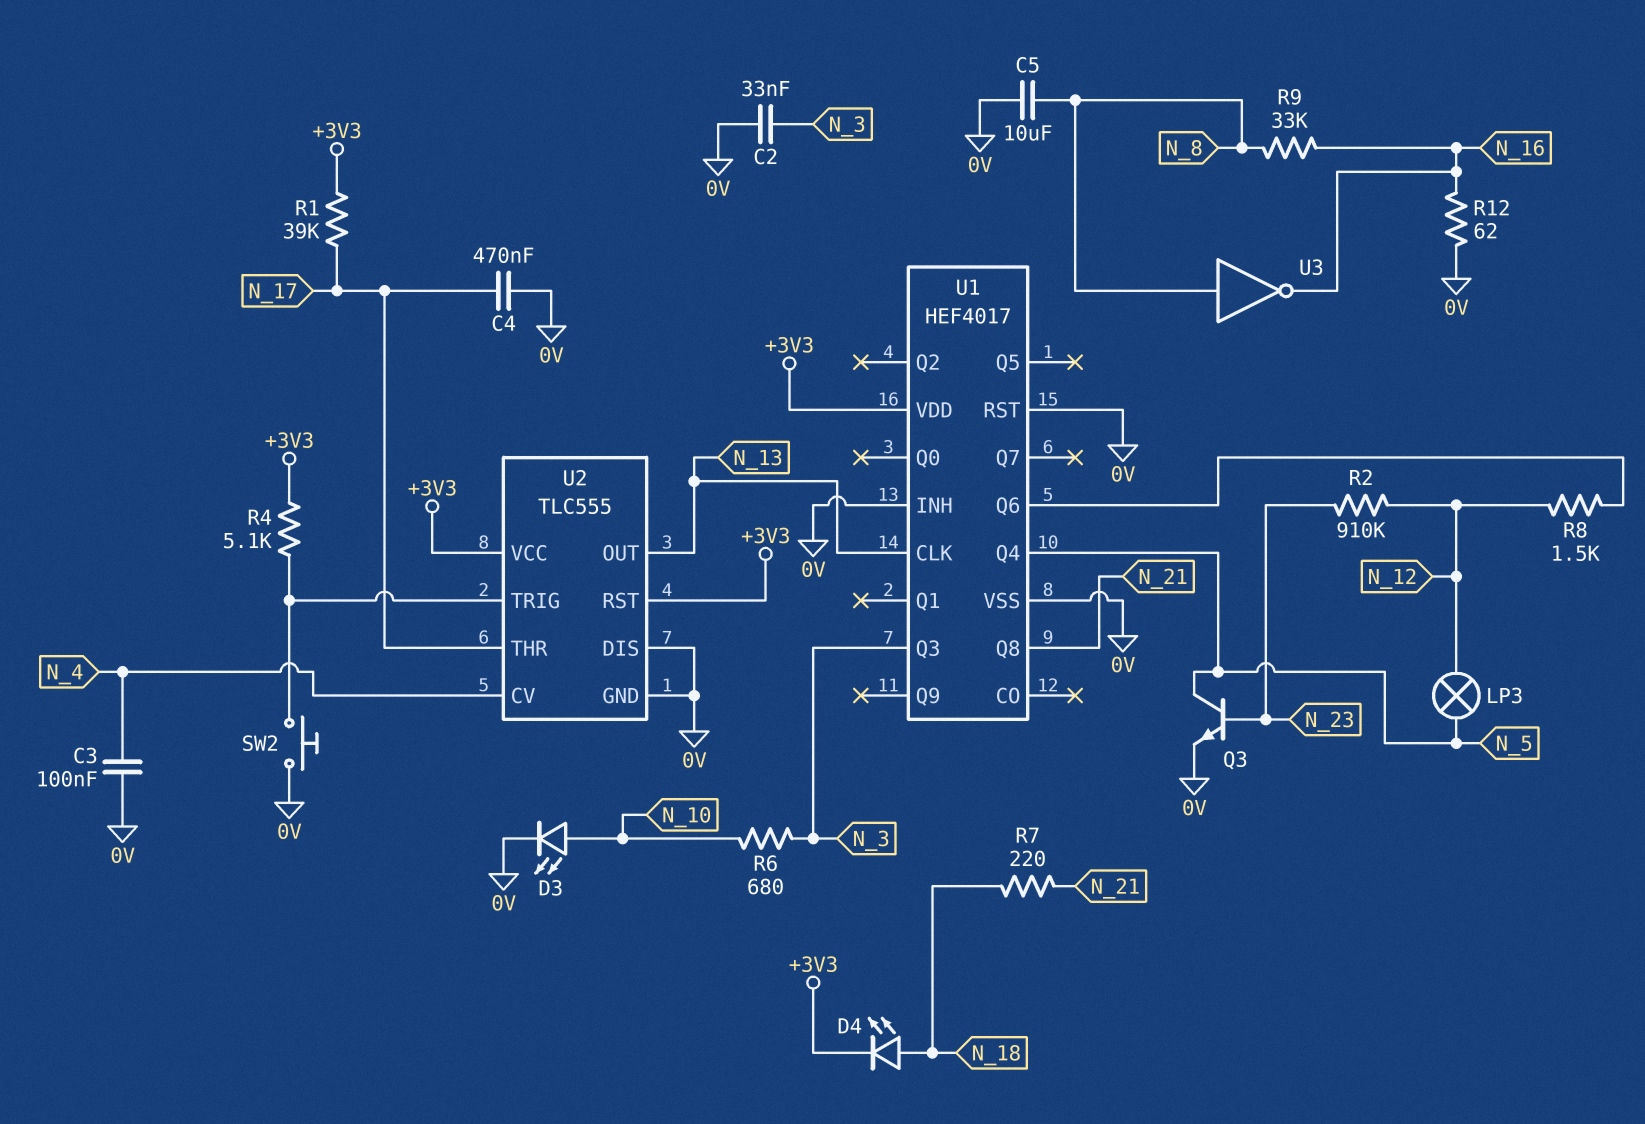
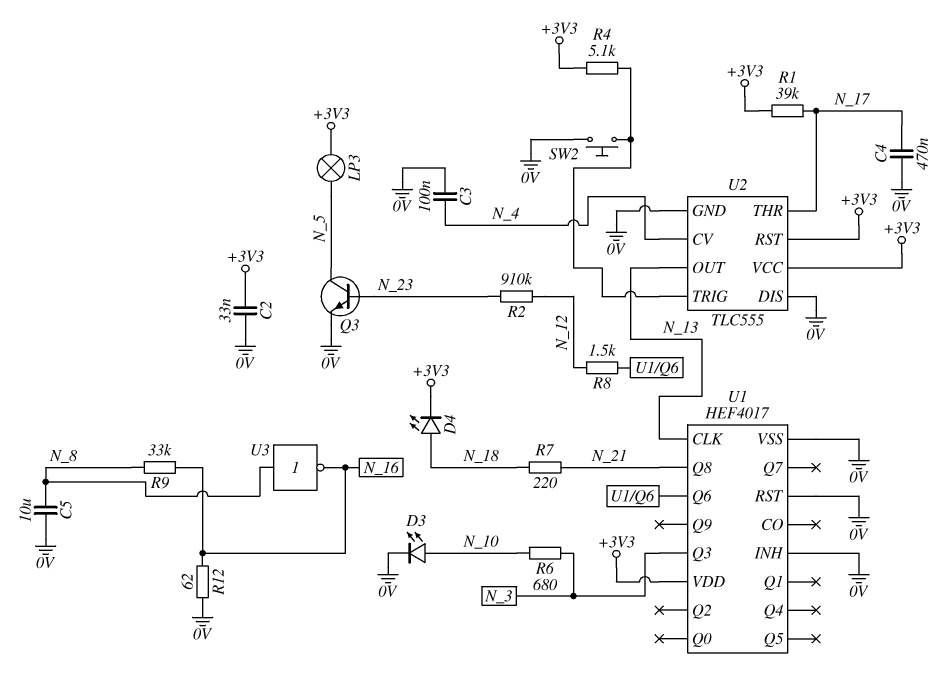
C2: 33nF (0V, N_3) -> 33nF (+3V3, 0V)
LP3: lamp (N_5, N_12) -> lamp (+3V3, N_5)
U1 pin Q4: N_5 -> none

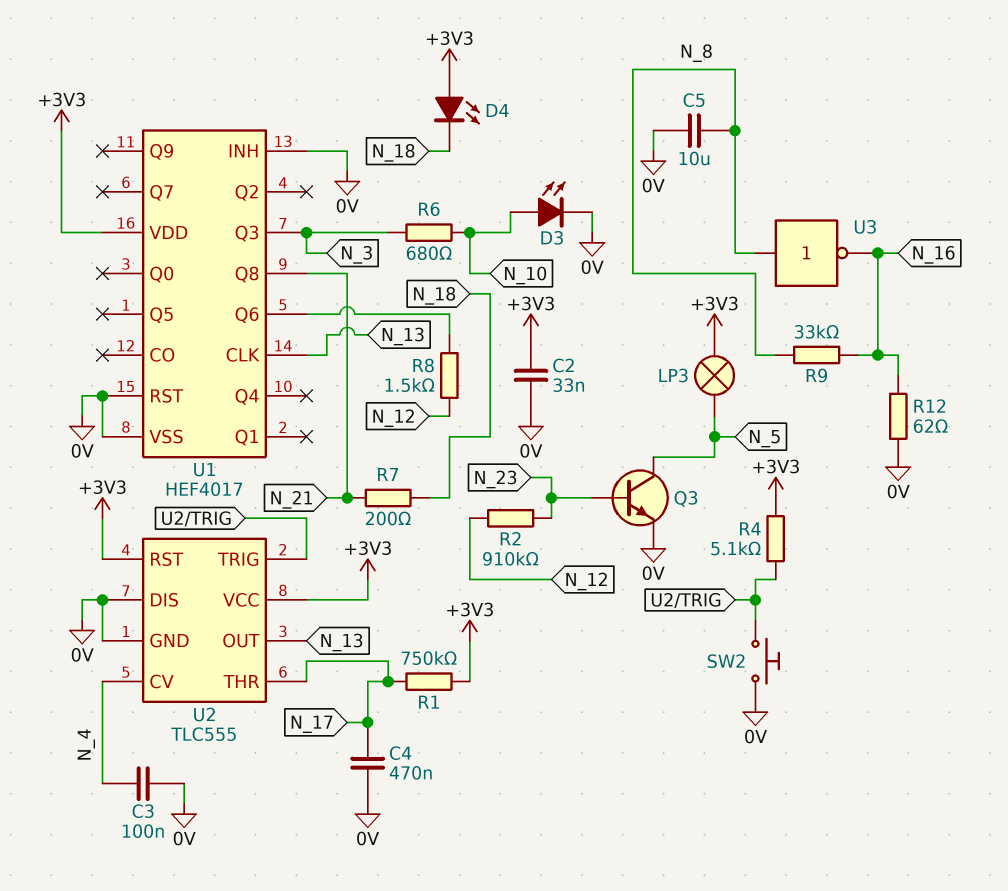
D4: LED (A N_18, K +3V3) -> LED (A +3V3, K N_18)
R1: 39k (+3V3, N_17) -> 750k (+3V3, N_17)
R7: 220 (N_18, N_21) -> 200 (N_18, N_21)

